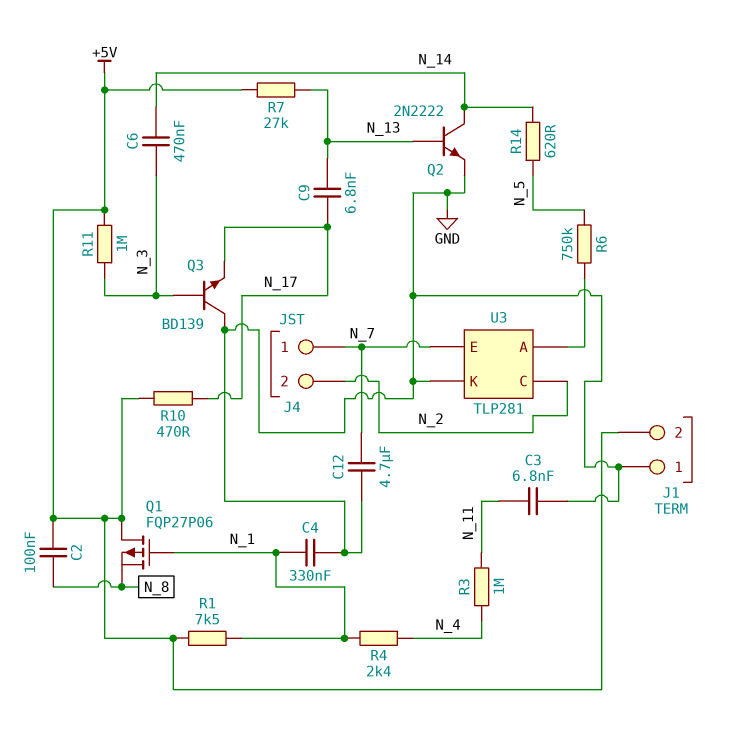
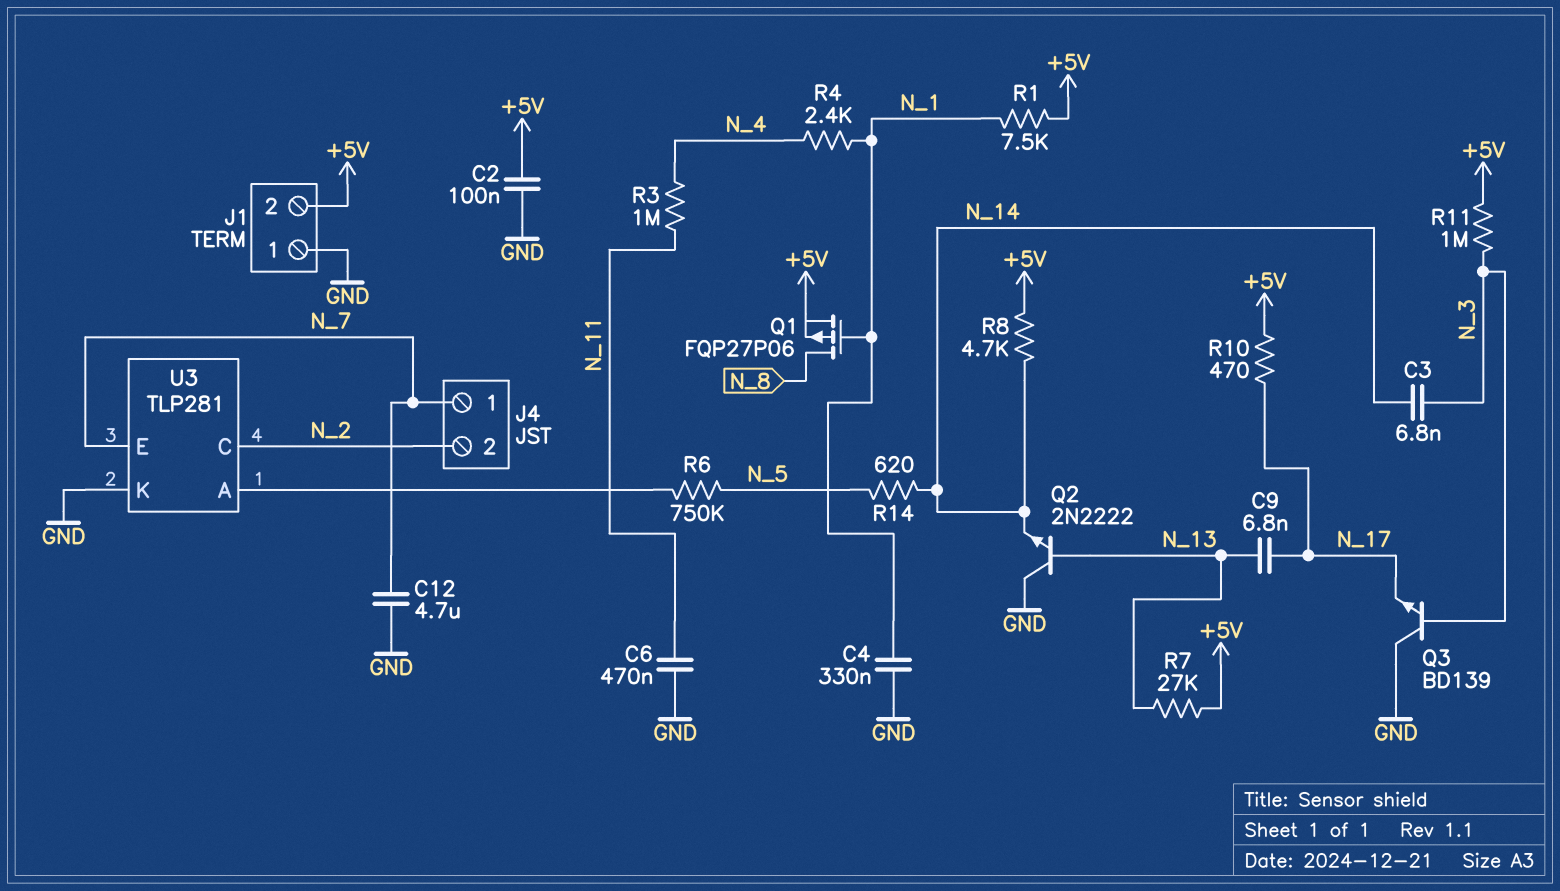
C2: 100nF (+5V, N_8) -> 100nF (+5V, GND)
C3: 6.8nF (GND, N_11) -> 6.8nF (N_3, N_14)
C6: 470nF (N_3, N_14) -> 470nF (GND, N_11)
Q1: PMOS FQP27P06 (G N_1, D +5V, S N_8) -> PMOS FQP27P06 (G N_1, D N_8, S +5V)
Q2: NPN 2N2222 (B N_13, C N_14, E GND) -> NPN 2N2222 (B N_13, C GND, E N_14)
R8: none -> 4.7k (+5V, N_14)

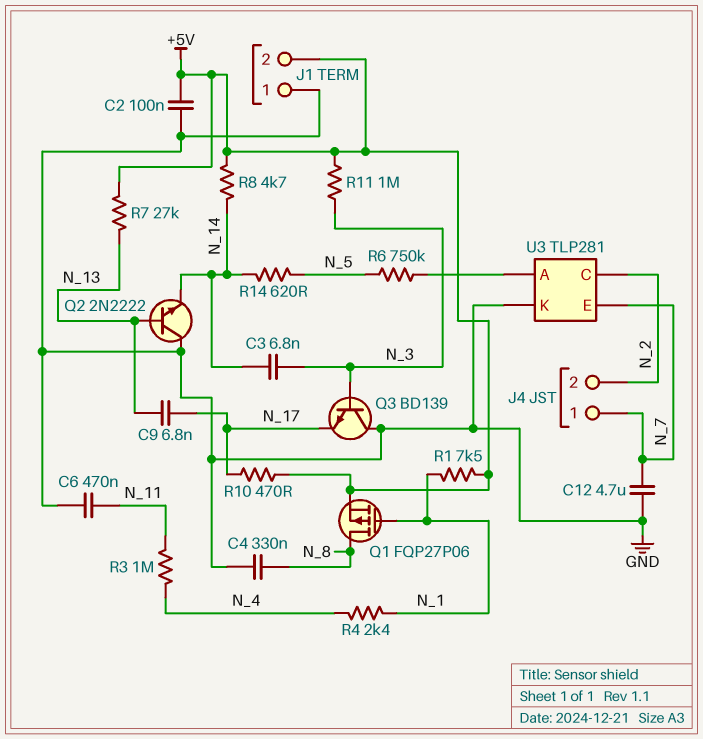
C4: 330nF (GND, N_1) -> 330nF (GND, N_8)

